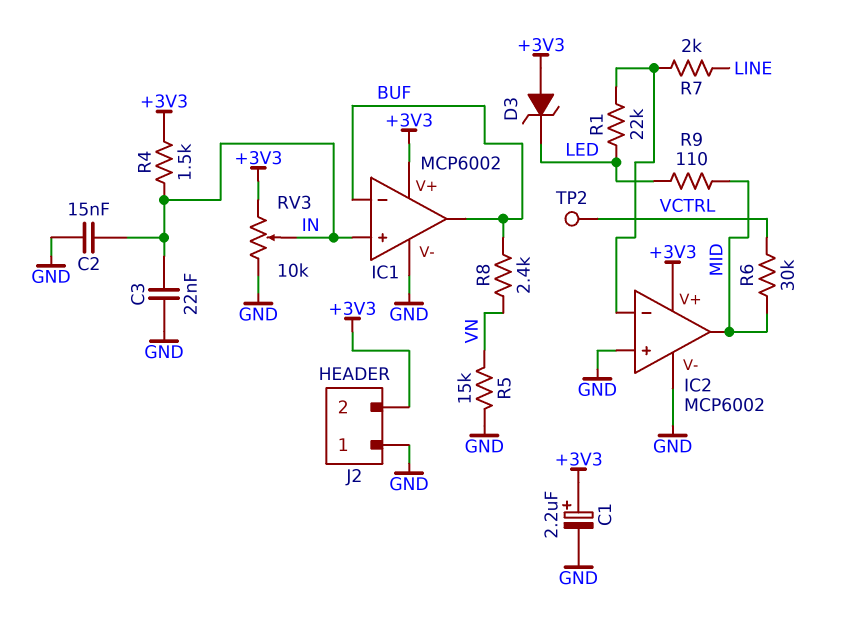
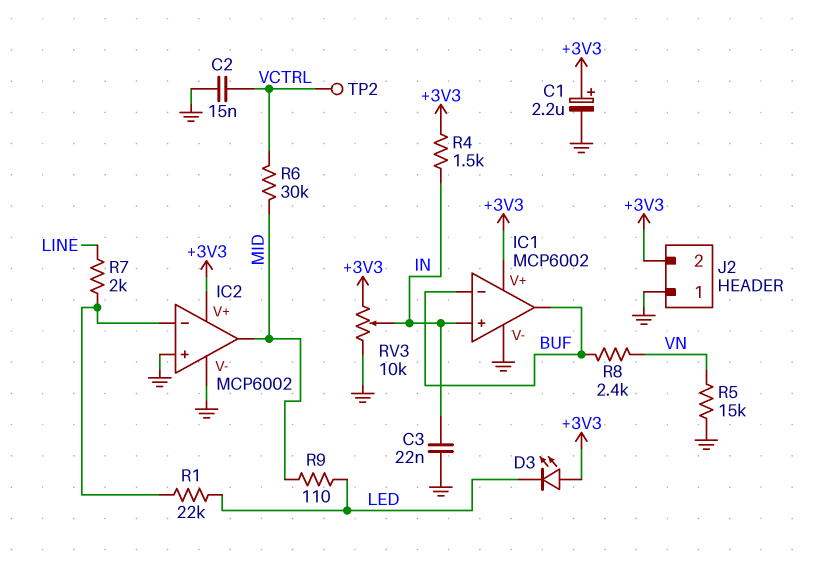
C2: 15nF (GND, IN) -> 15nF (GND, VCTRL)
D3: zener (A +3V3, K LED) -> LED (A +3V3, K LED)

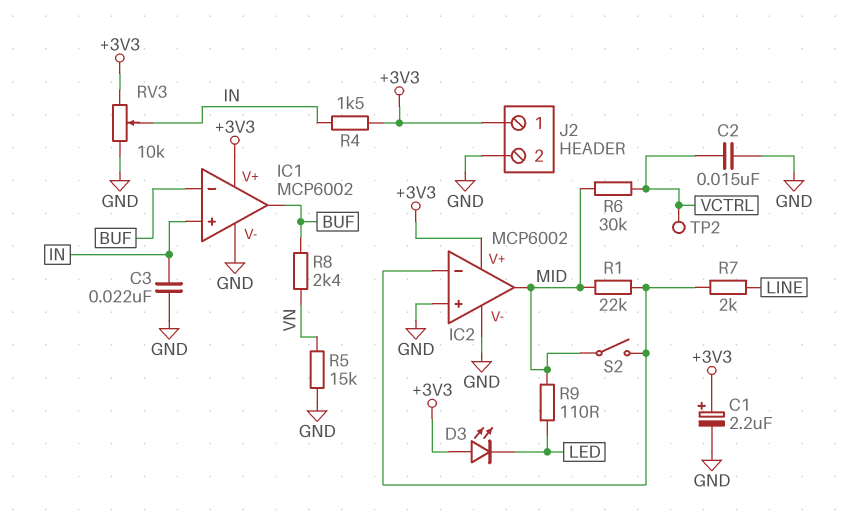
J2 pin 1: GND -> +3V3
J2 pin 2: +3V3 -> GND
R1: 22k (IC2/in-, LED) -> 22k (IC2/in-, MID)
S2: none -> switch (IC2/in-, MID)

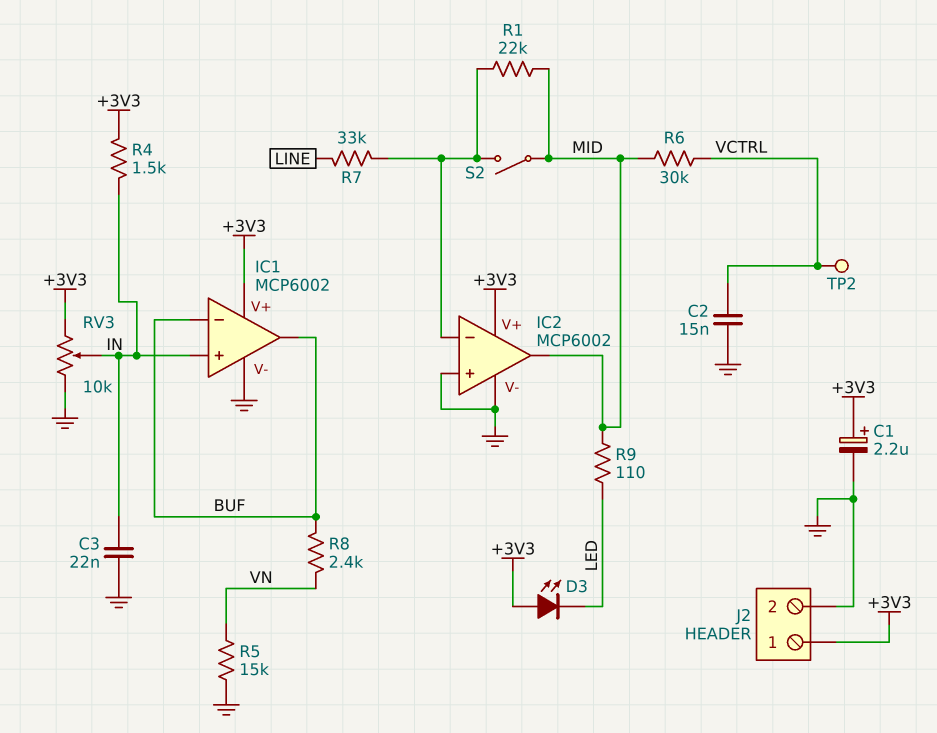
R7: 2k (IC2/in-, LINE) -> 33k (IC2/in-, LINE)

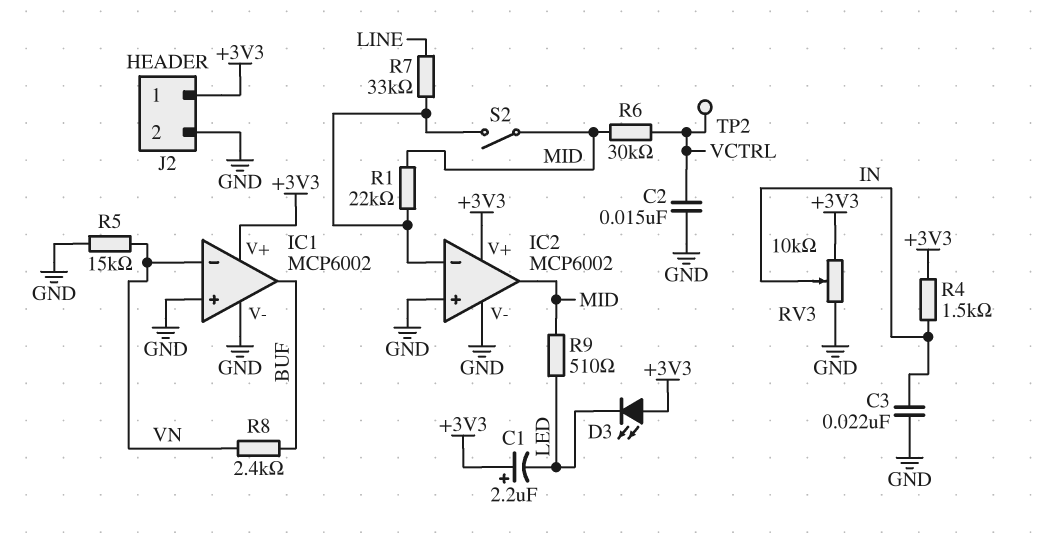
C1: 2.2uF (plus +3V3, minus GND) -> 2.2uF (plus +3V3, minus LED)
IC1 pin in+: IN -> GND
IC1 pin in-: BUF -> VN
R9: 110 (LED, MID) -> 510 (LED, MID)

